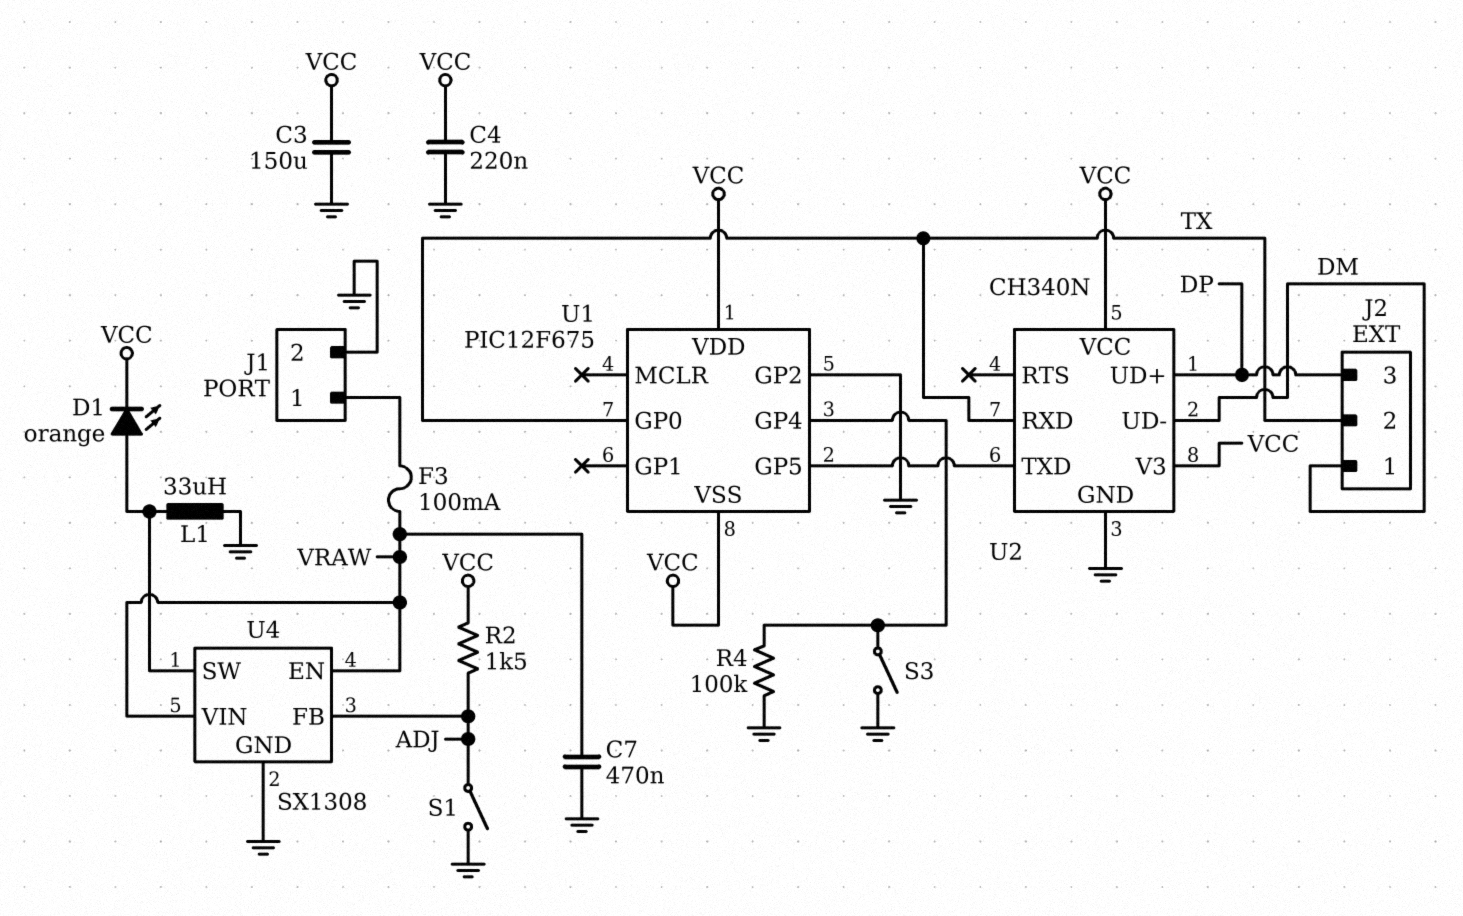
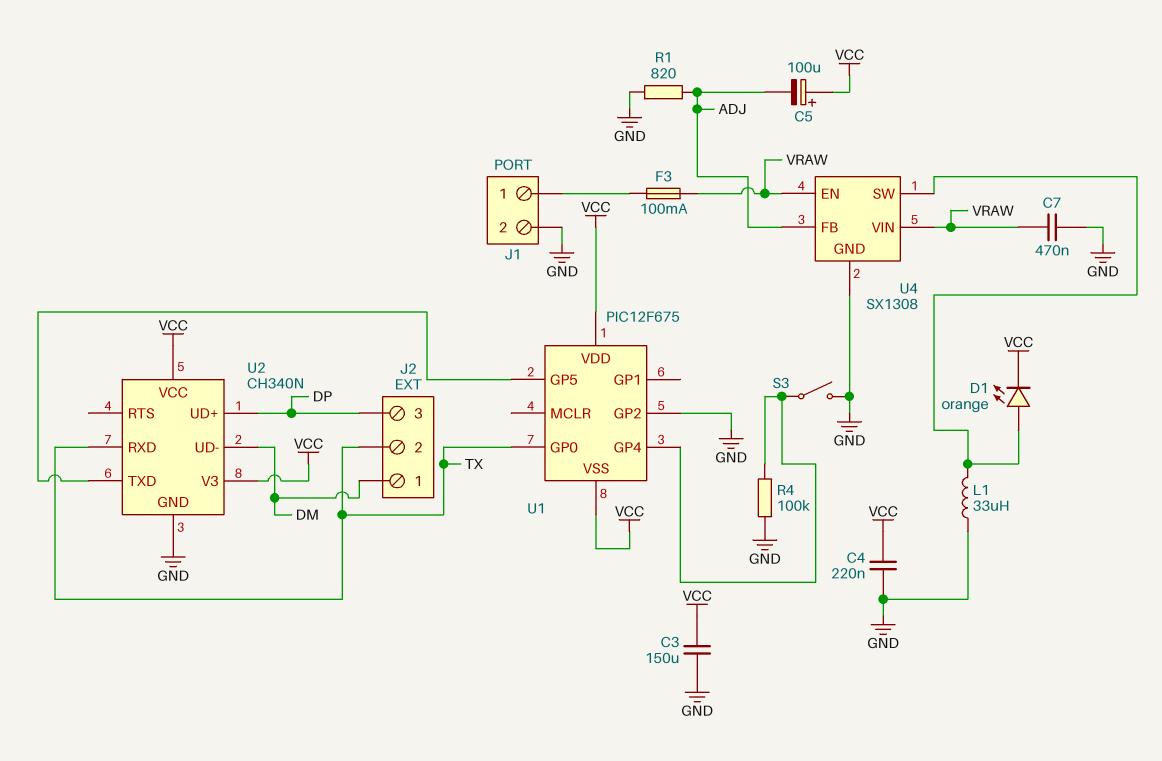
C5: none -> 100uF (plus VCC, minus ADJ)
R1: none -> 820 (ADJ, GND)
R2: 1.5k (ADJ, VCC) -> none
S1: switch (ADJ, GND) -> none

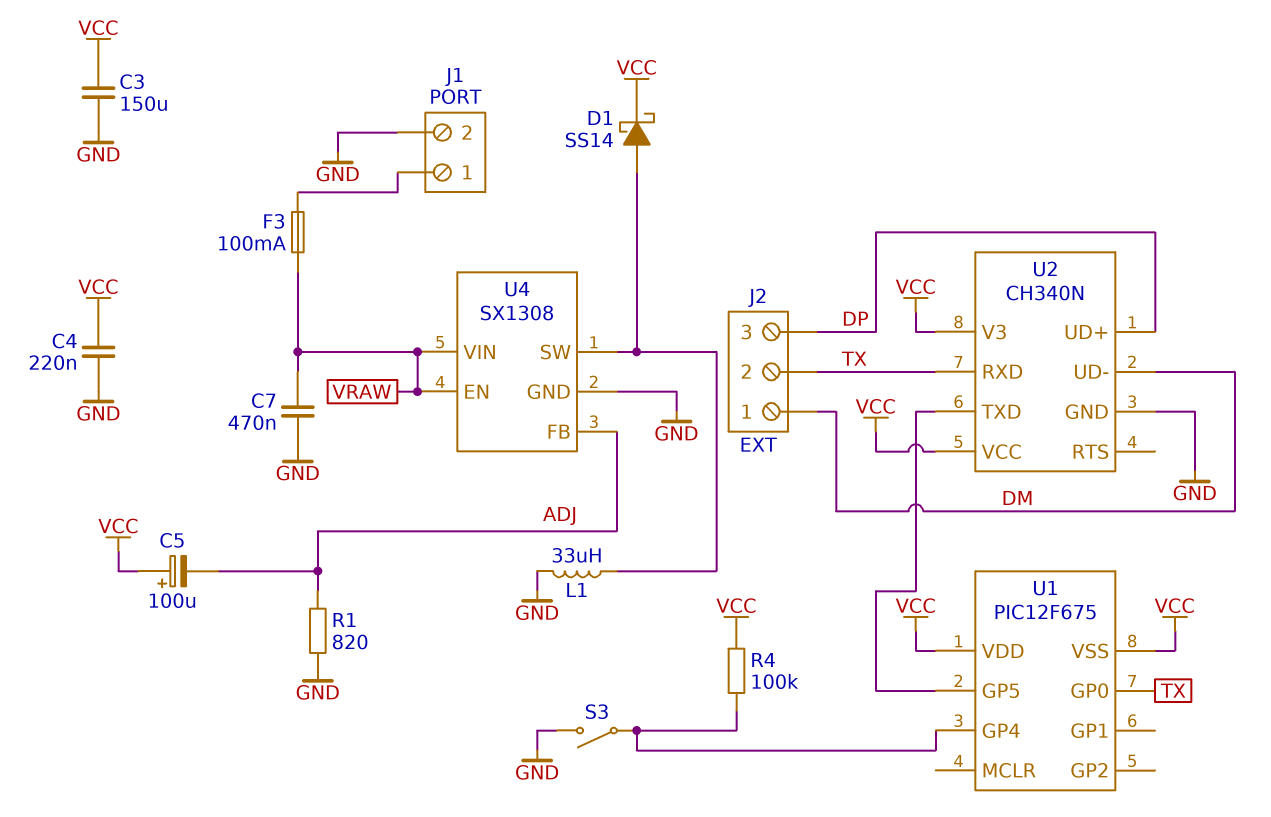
D1: LED orange (A U4/SW, K VCC) -> schottky SS14 (A U4/SW, K VCC)
R4: 100k (GND, U1/GP4) -> 100k (U1/GP4, VCC)
U1 pin GP2: GND -> none

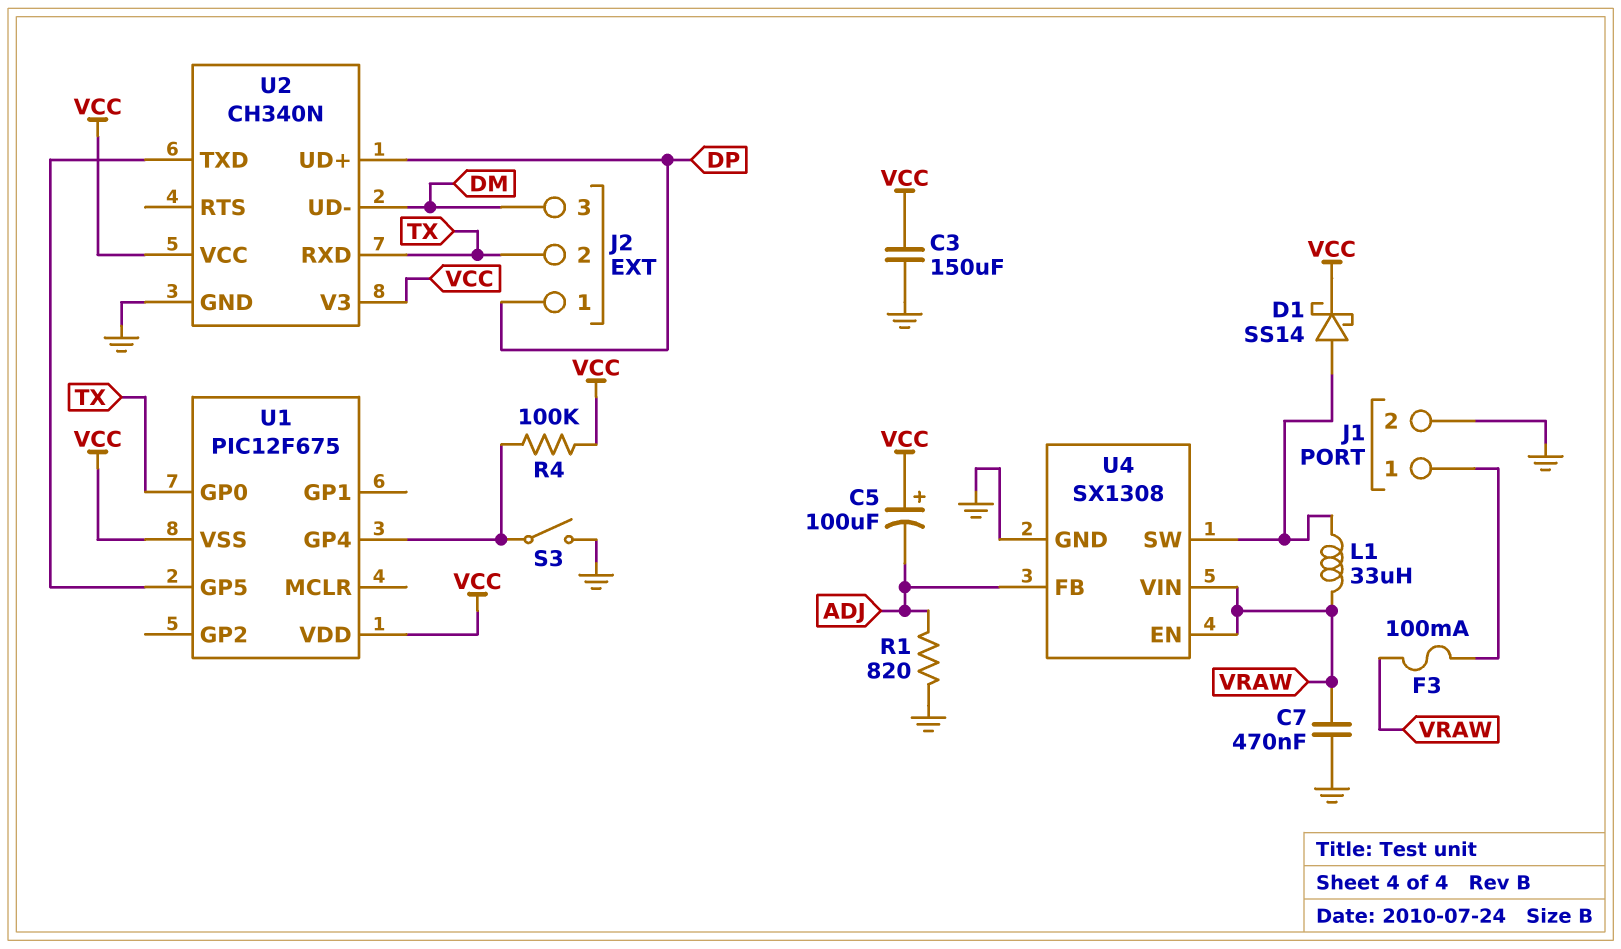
C4: 220nF (GND, VCC) -> none
J2 pin 1: DM -> DP
J2 pin 3: DP -> DM
L1: 33uH (GND, U4/SW) -> 33uH (U4/SW, VRAW)

